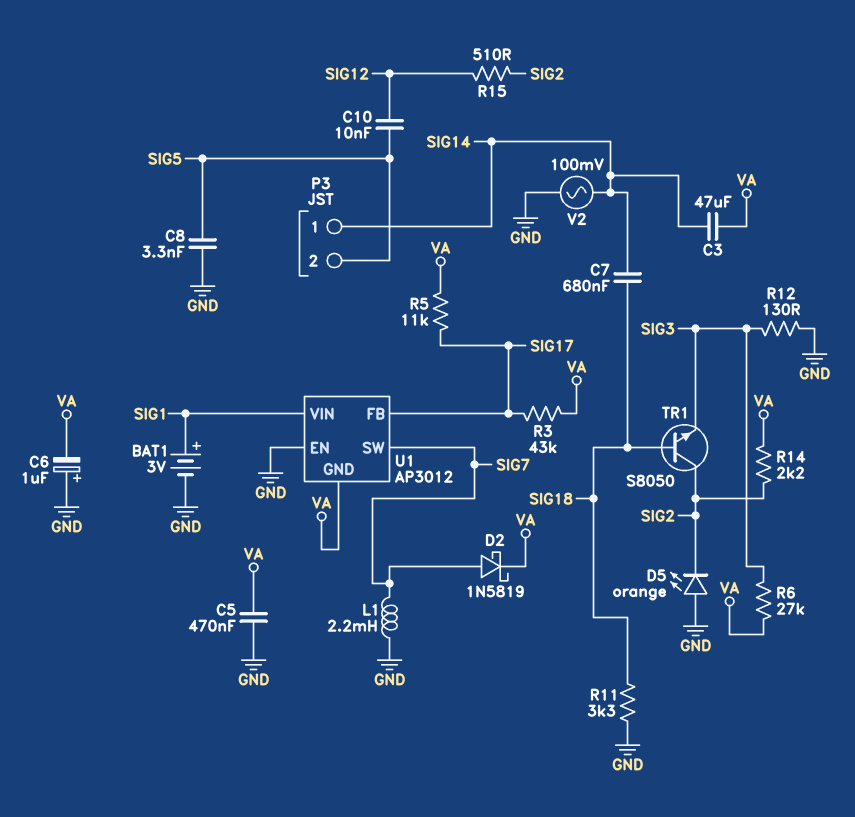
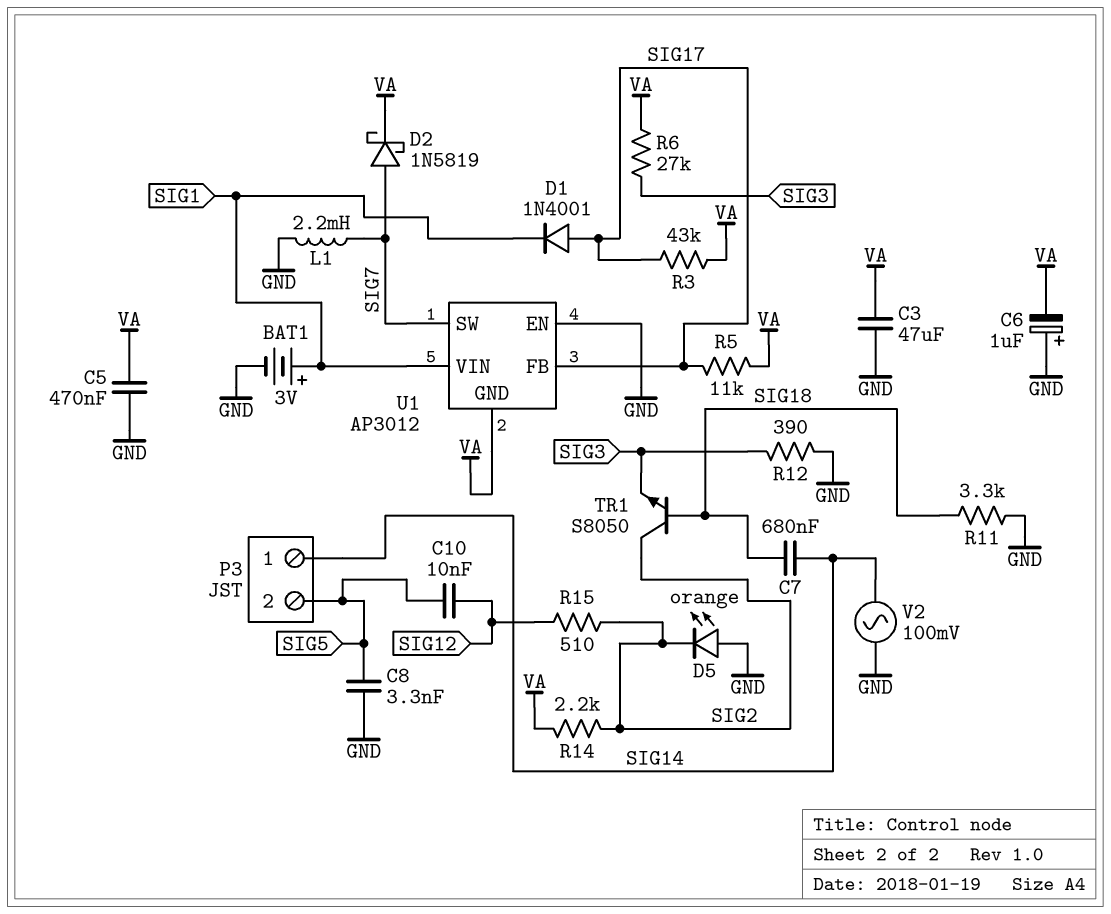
C3: 47uF (SIG14, VA) -> 47uF (GND, VA)
D1: none -> diode 1N4001 (A SIG17, K SIG1)
R12: 130 (GND, SIG3) -> 390 (GND, SIG3)

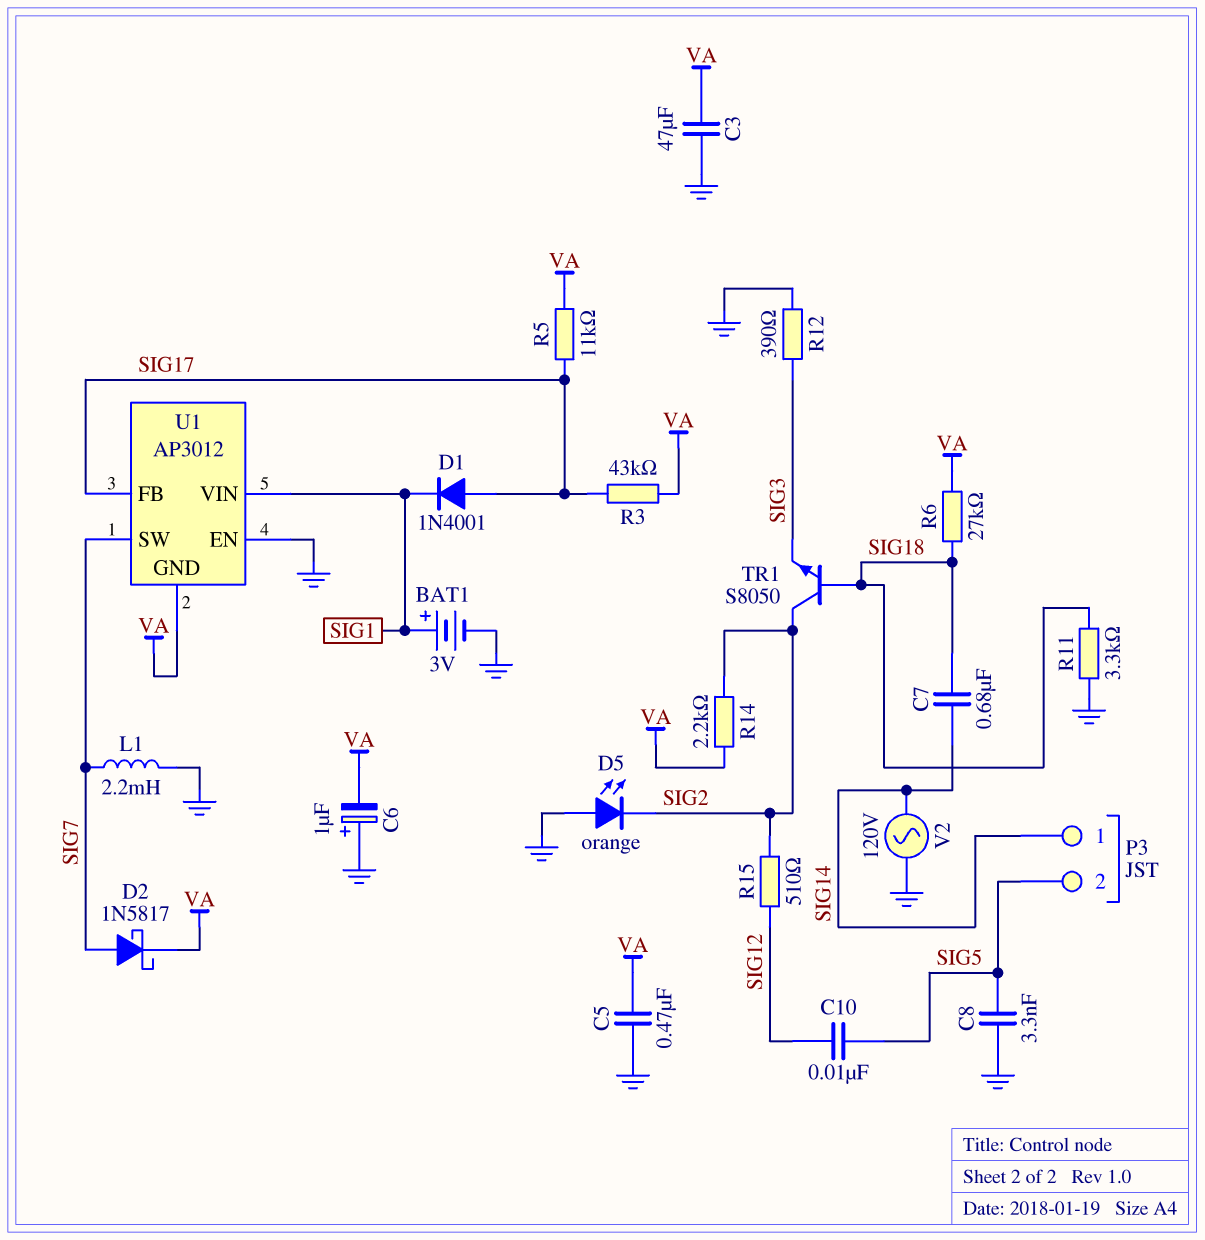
D2: schottky 1N5819 (A SIG7, K VA) -> schottky 1N5817 (A SIG7, K VA)
R6: 27k (SIG3, VA) -> 27k (SIG18, VA)
V2: AC 100mV (GND, SIG14) -> AC 120V (GND, SIG14)

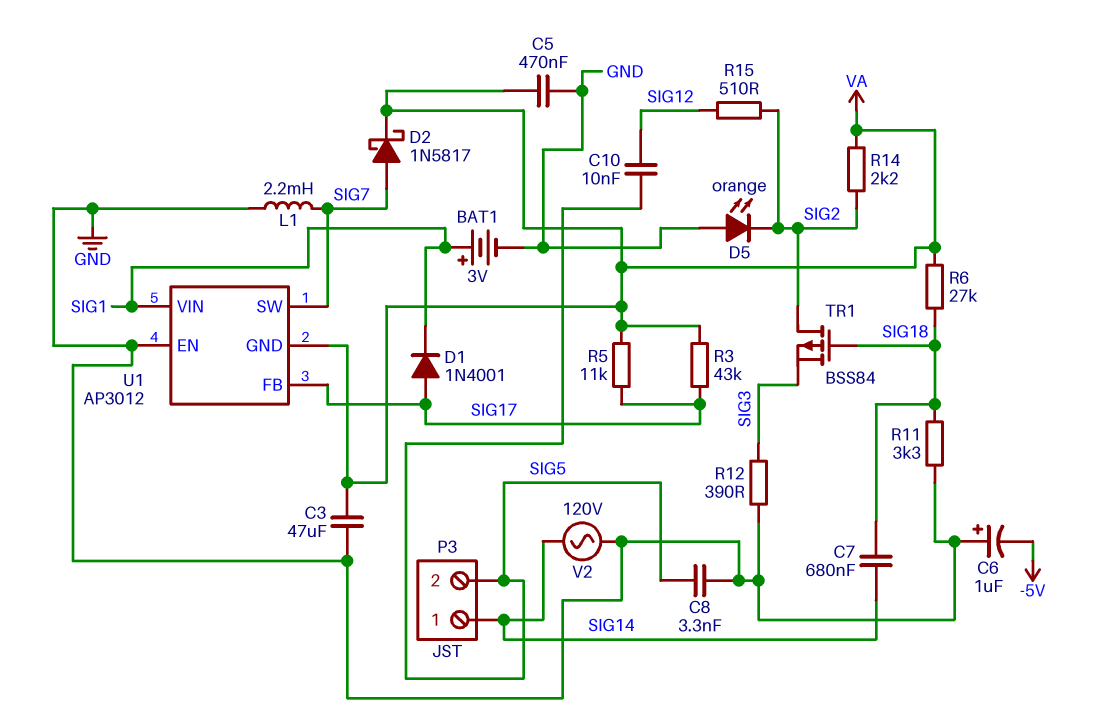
C6: 1uF (plus GND, minus VA) -> 1uF (plus GND, minus -5V)
TR1: NPN S8050 (B SIG18, C SIG2, E SIG3) -> PMOS BSS84 (G SIG18, D SIG2, S SIG3)

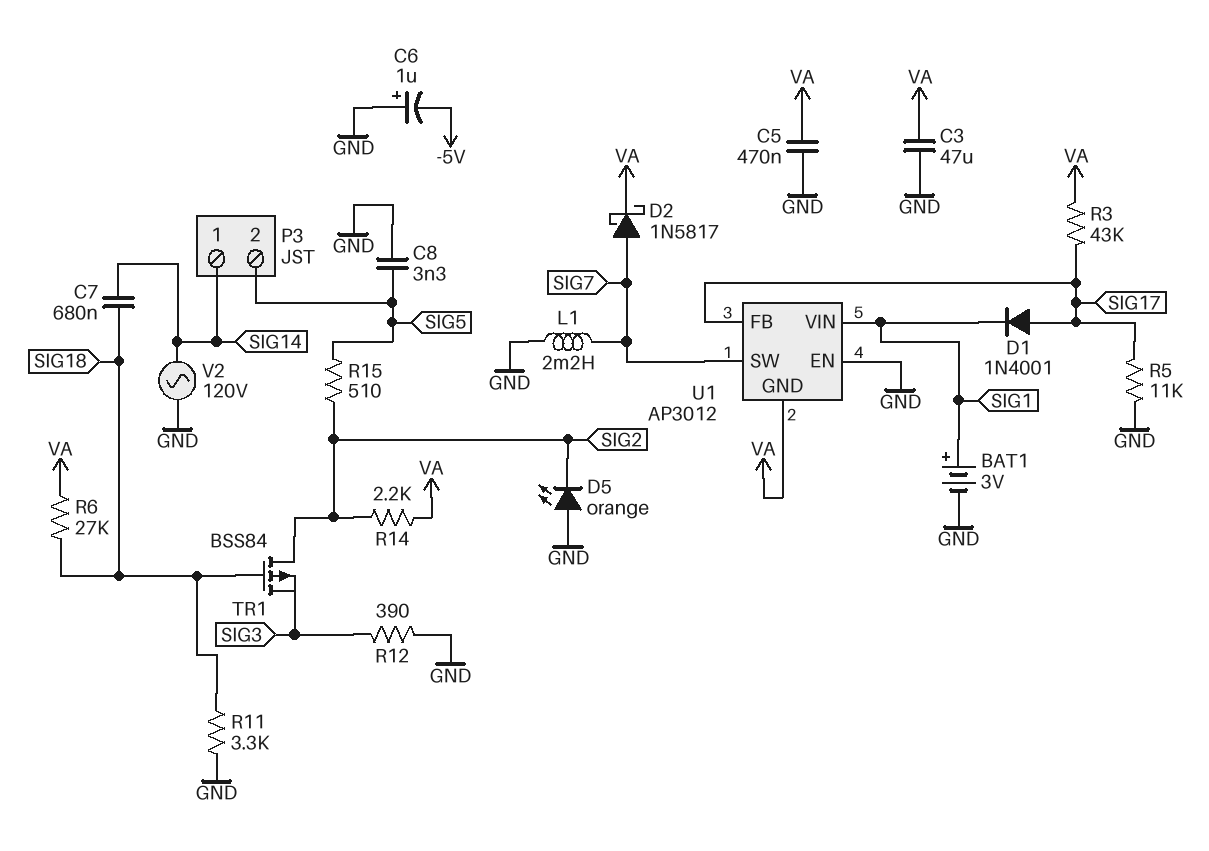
C10: 10nF (SIG5, SIG12) -> none
R5: 11k (SIG17, VA) -> 11k (GND, SIG17)
R15: 510 (SIG2, SIG12) -> 510 (SIG2, SIG5)

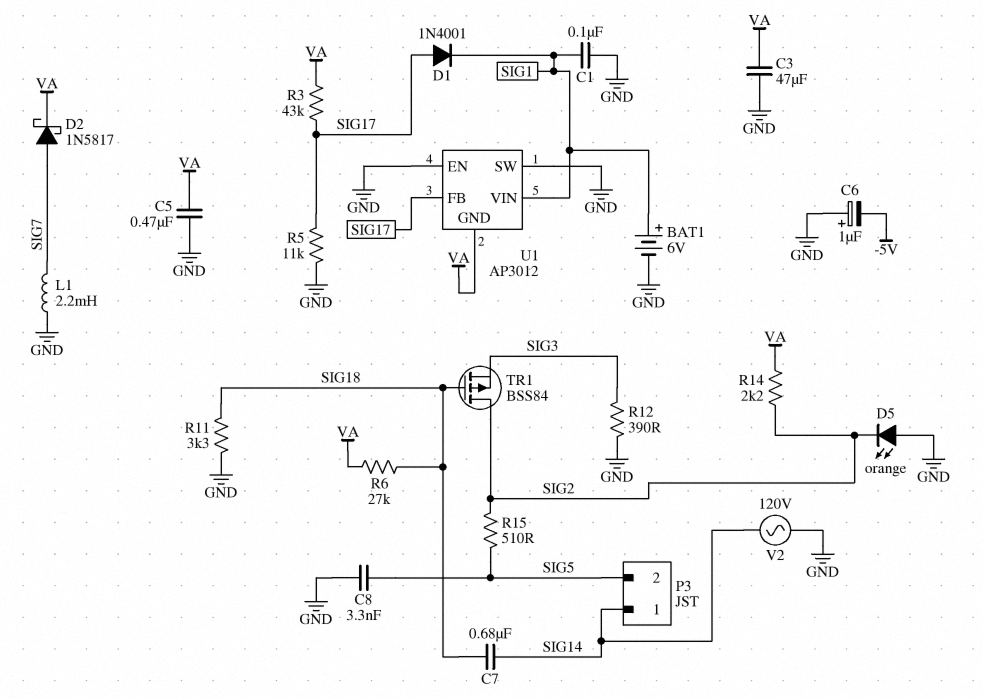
BAT1: 3V (plus SIG1, minus GND) -> 6V (plus SIG1, minus GND)
C1: none -> 100nF (GND, SIG1)
U1 pin SW: SIG7 -> GND

